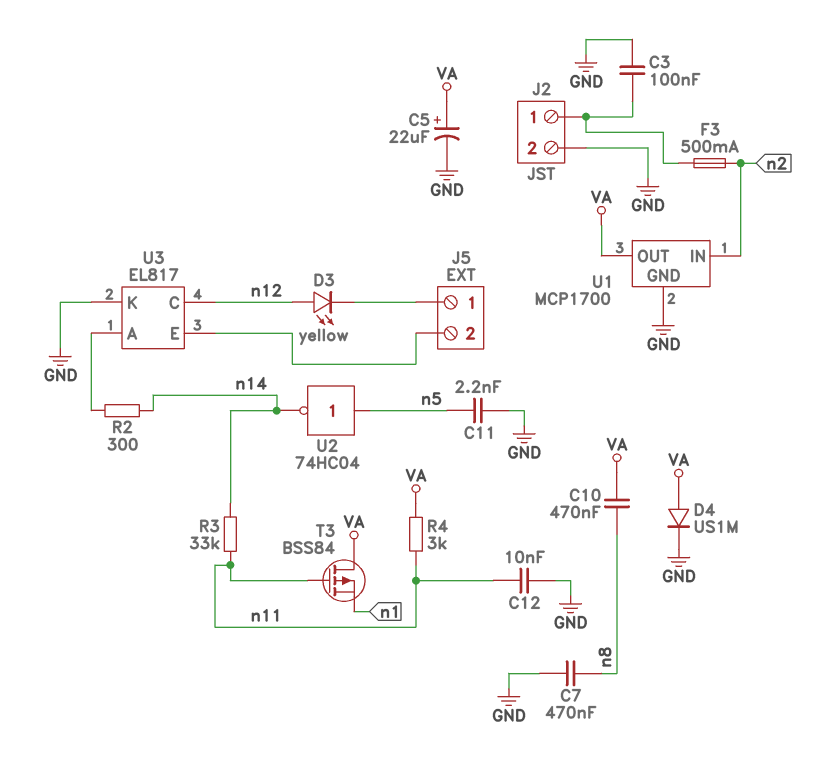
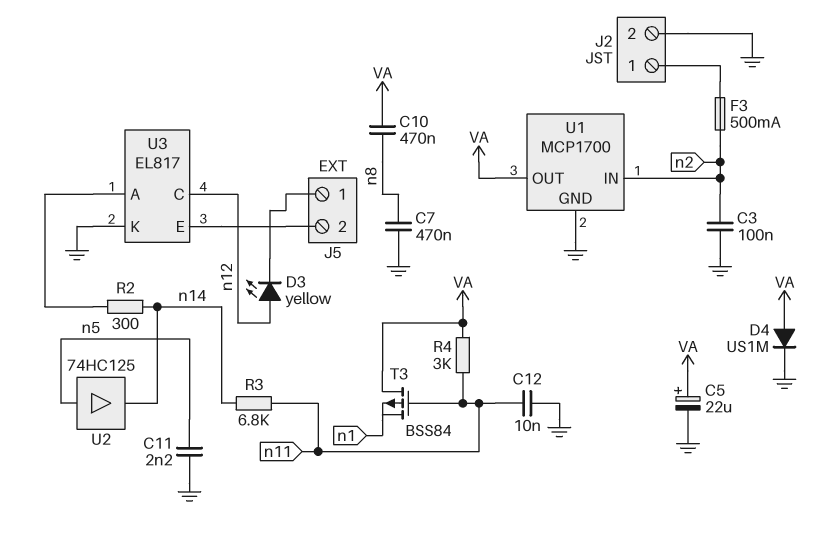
C3: 100nF (GND, J2/1) -> 100nF (GND, n2)
R3: 33k (n11, n14) -> 6.8k (n11, n14)
U2: NOT 74HC04 (in n5, out n14) -> buffer 74HC125 (in n5, out n14)

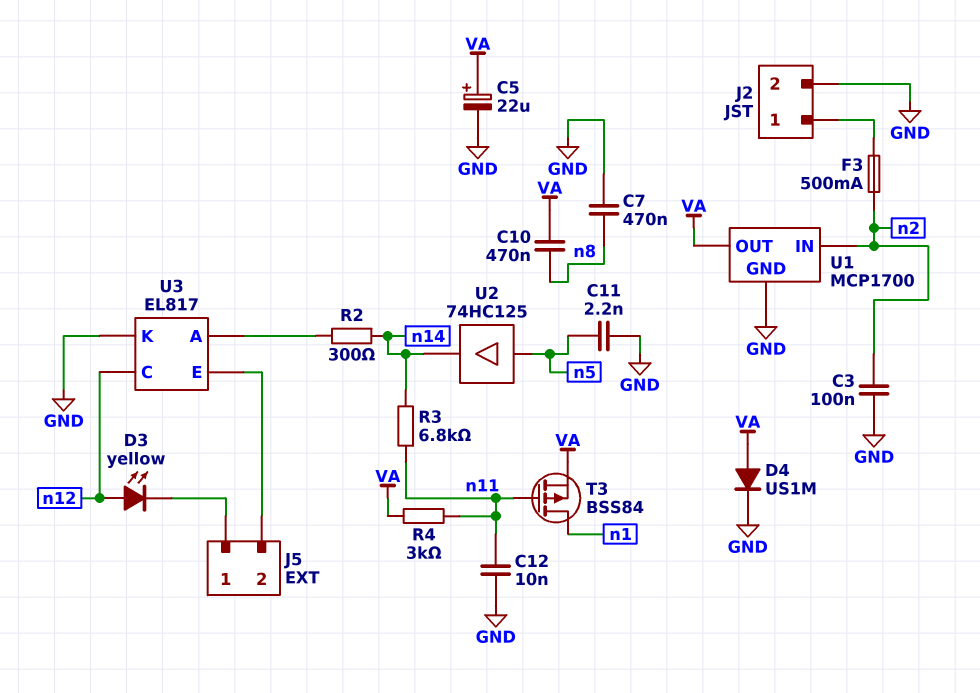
T3: PMOS BSS84 (G n11, D VA, S n1) -> PMOS BSS84 (G n11, D n1, S VA)

